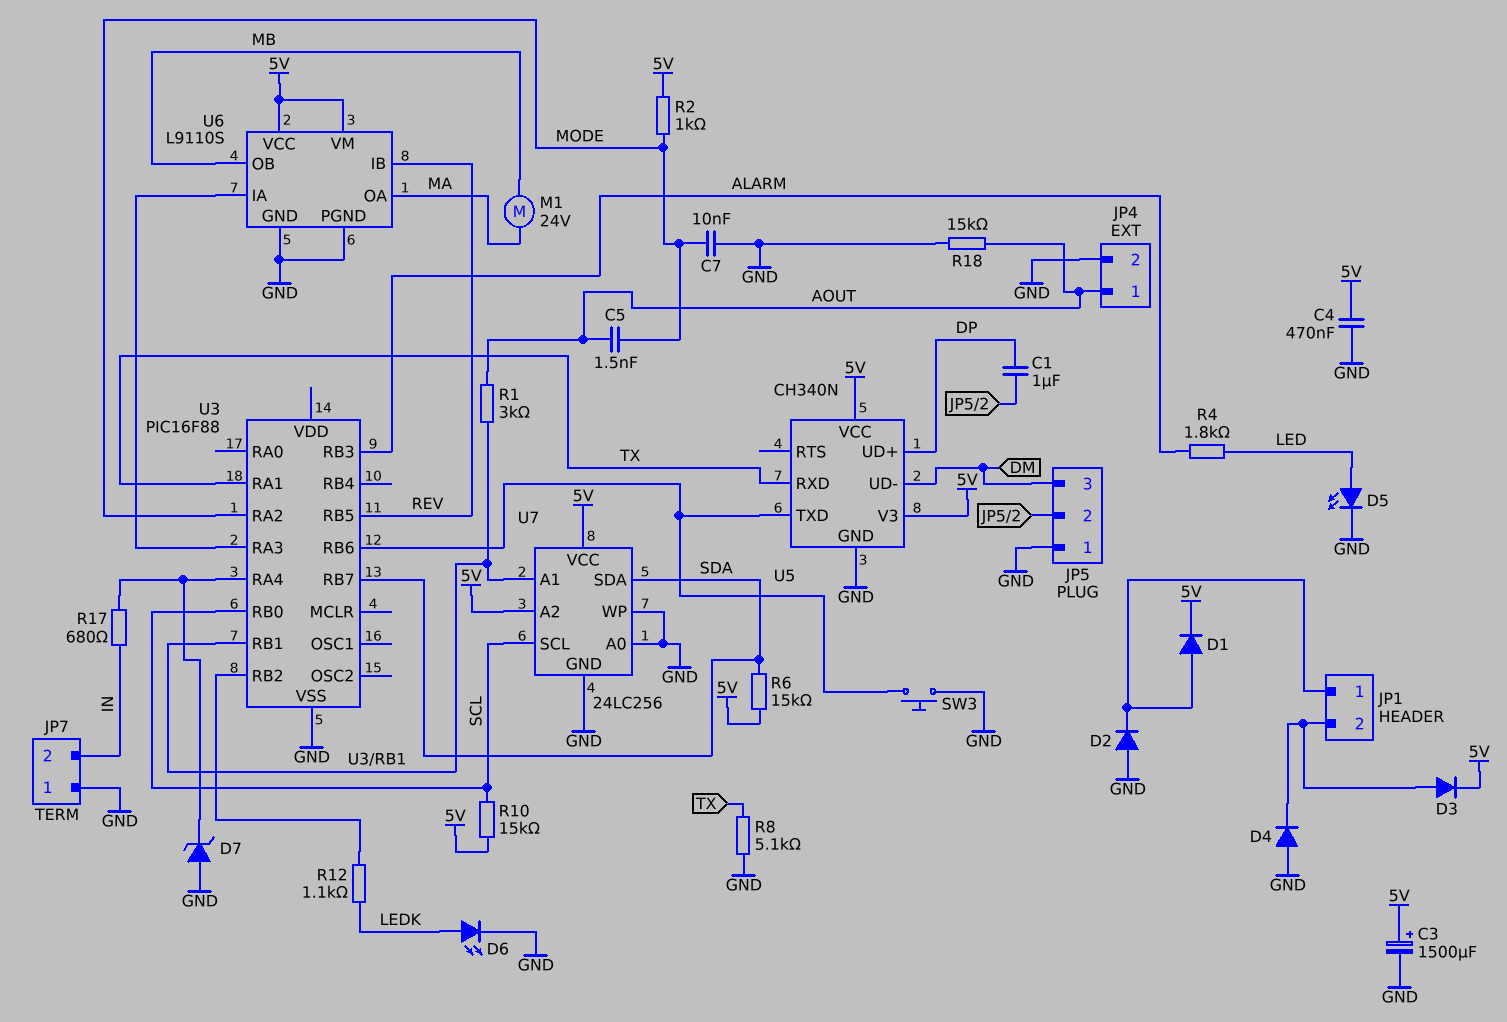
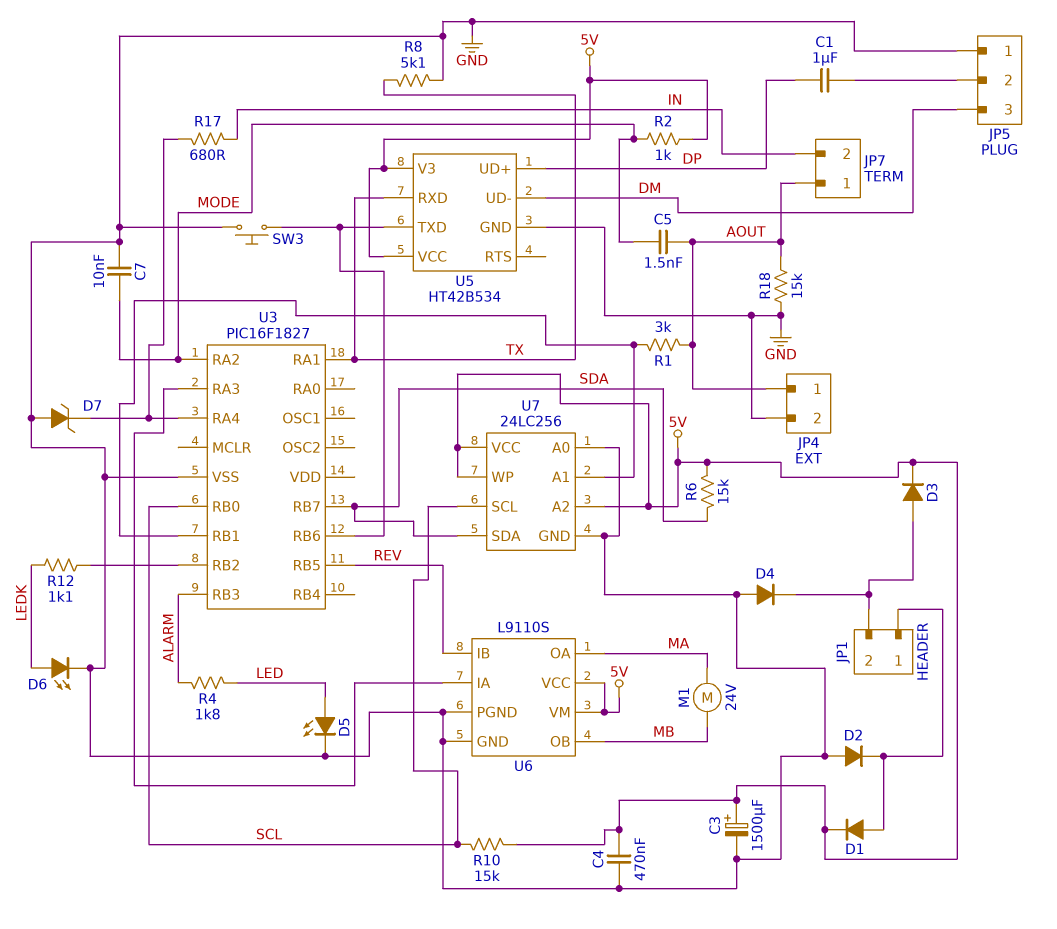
JP7 pin 1: GND -> AOUT
U3: PIC16F88 -> PIC16F1827
U5: CH340N -> HT42B534
U7 pin WP: GND -> 5V

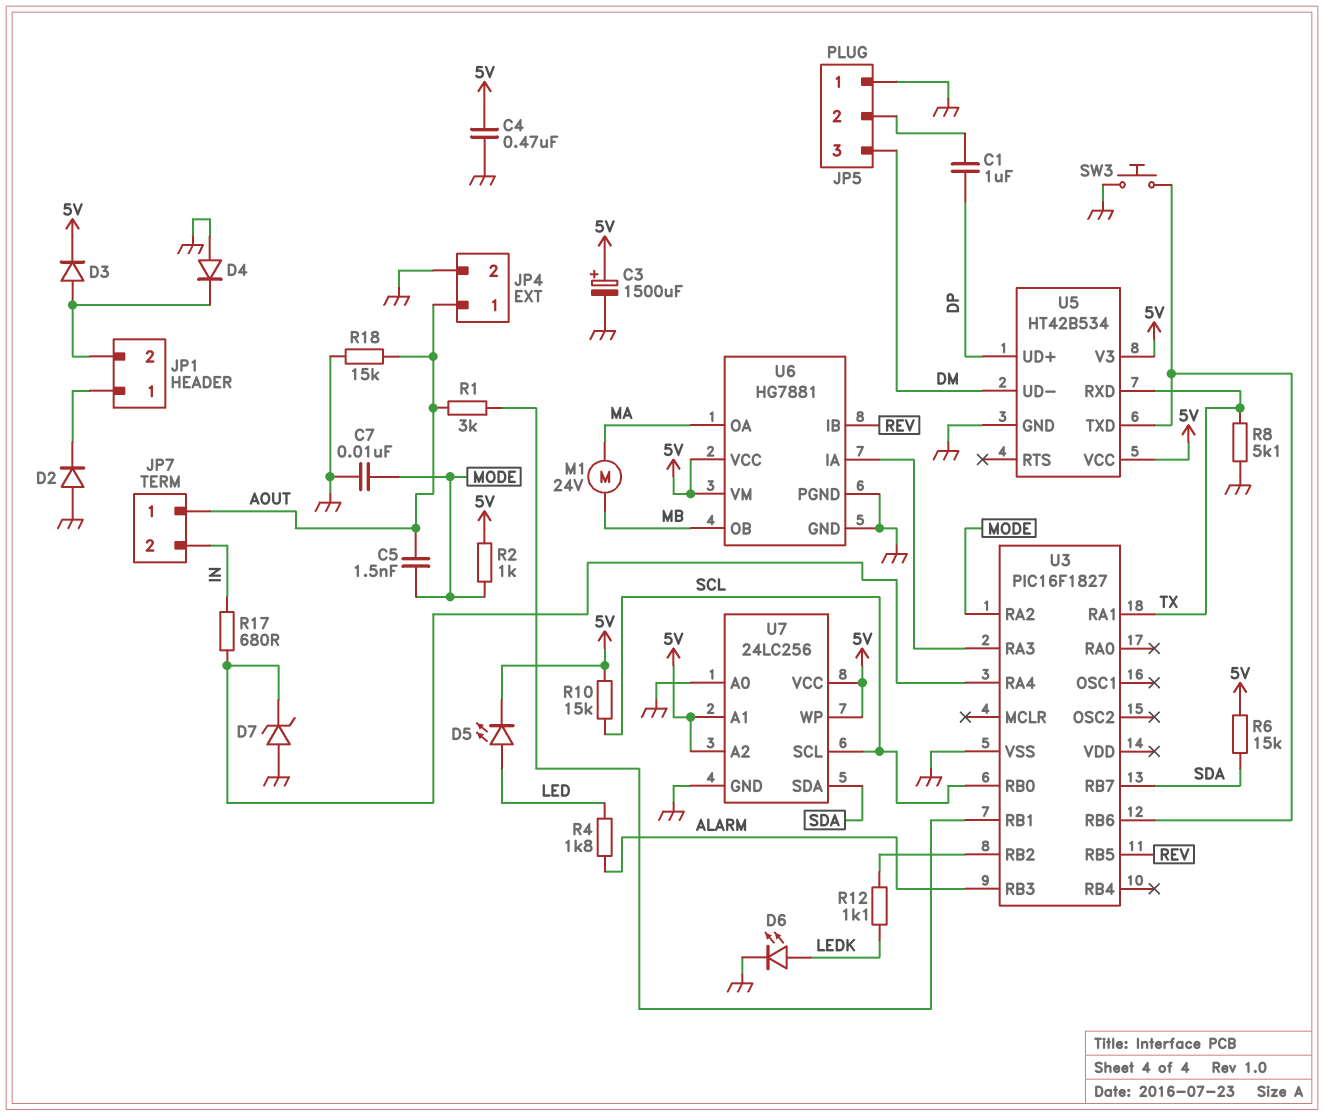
D1: diode (A JP1/1, K 5V) -> none
D5: LED (A LED, K GND) -> LED (A LED, K 5V)
U6: L9110S -> HG7881
U7 pin A1: U3/RB1 -> 5V

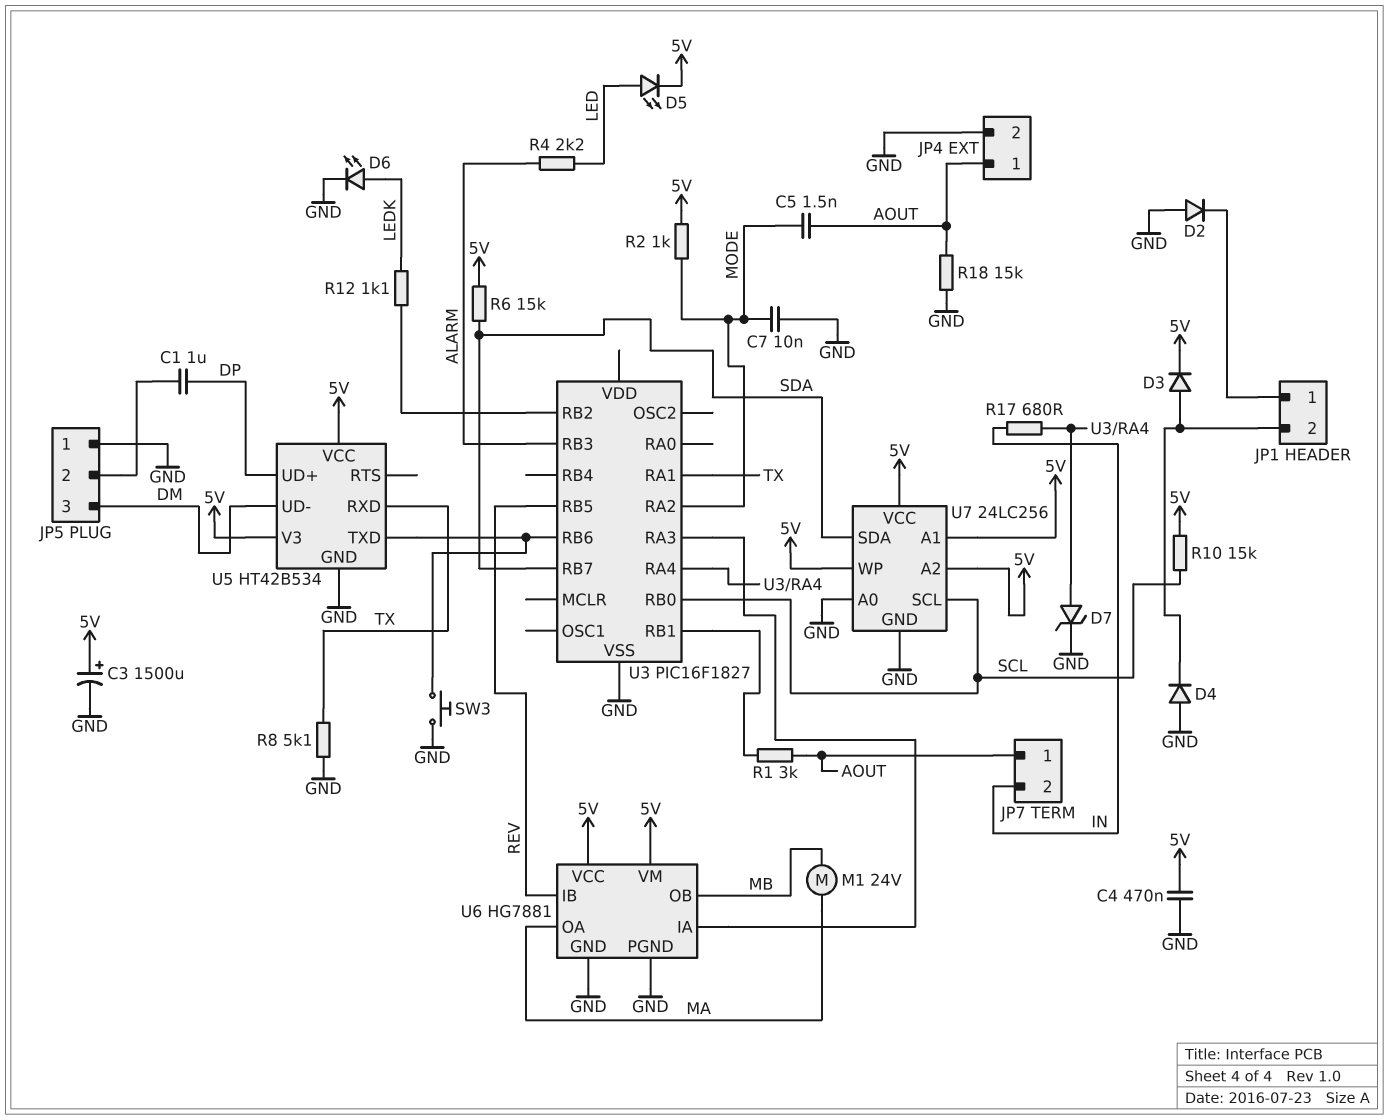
D7: zener (A GND, K U3/RA4) -> zener (A U3/RA4, K GND)
R4: 1.8k (ALARM, LED) -> 2.2k (ALARM, LED)

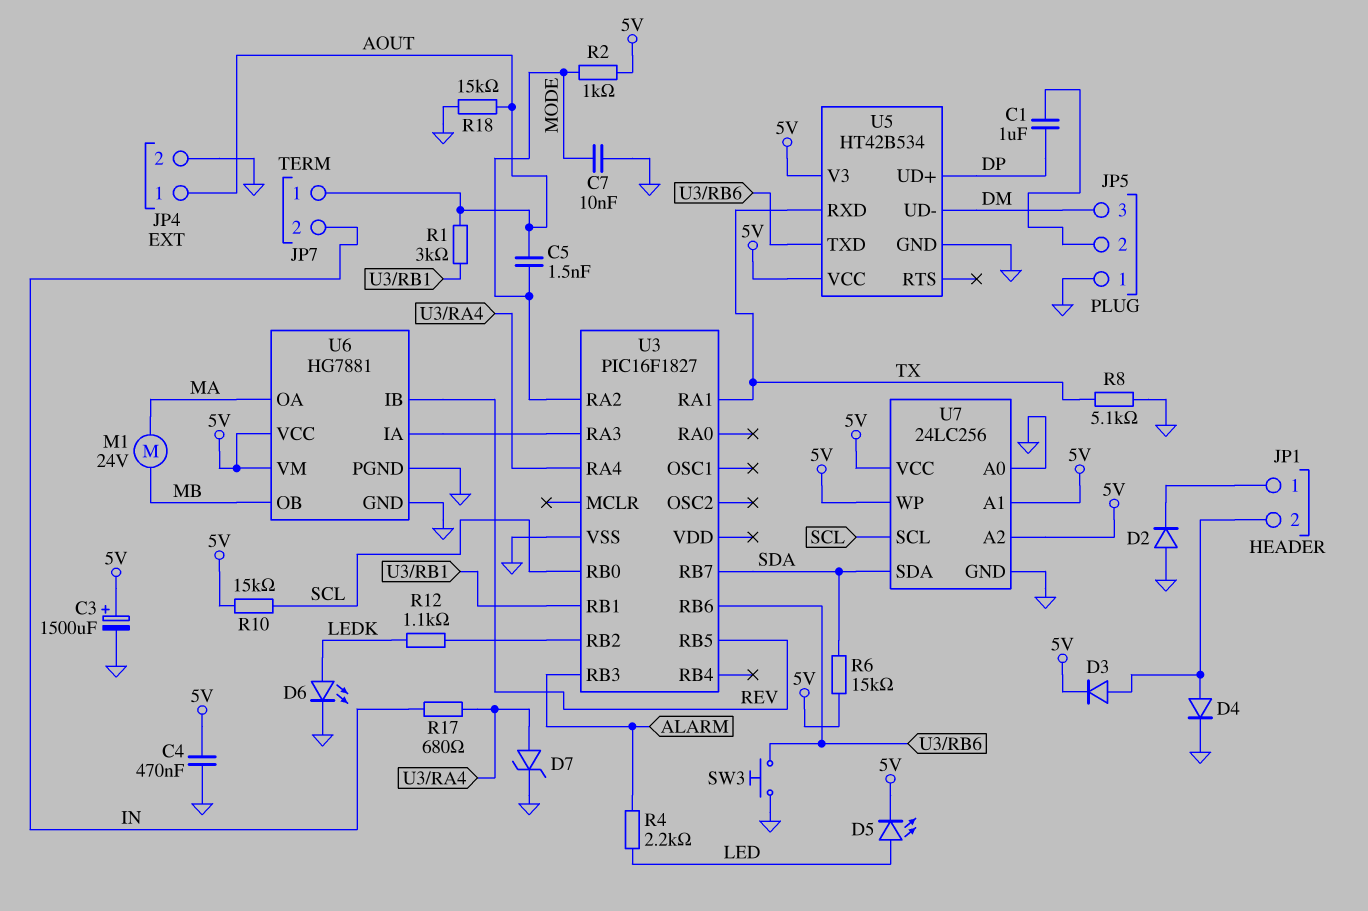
D4: diode (A GND, K JP1/2) -> diode (A JP1/2, K GND)

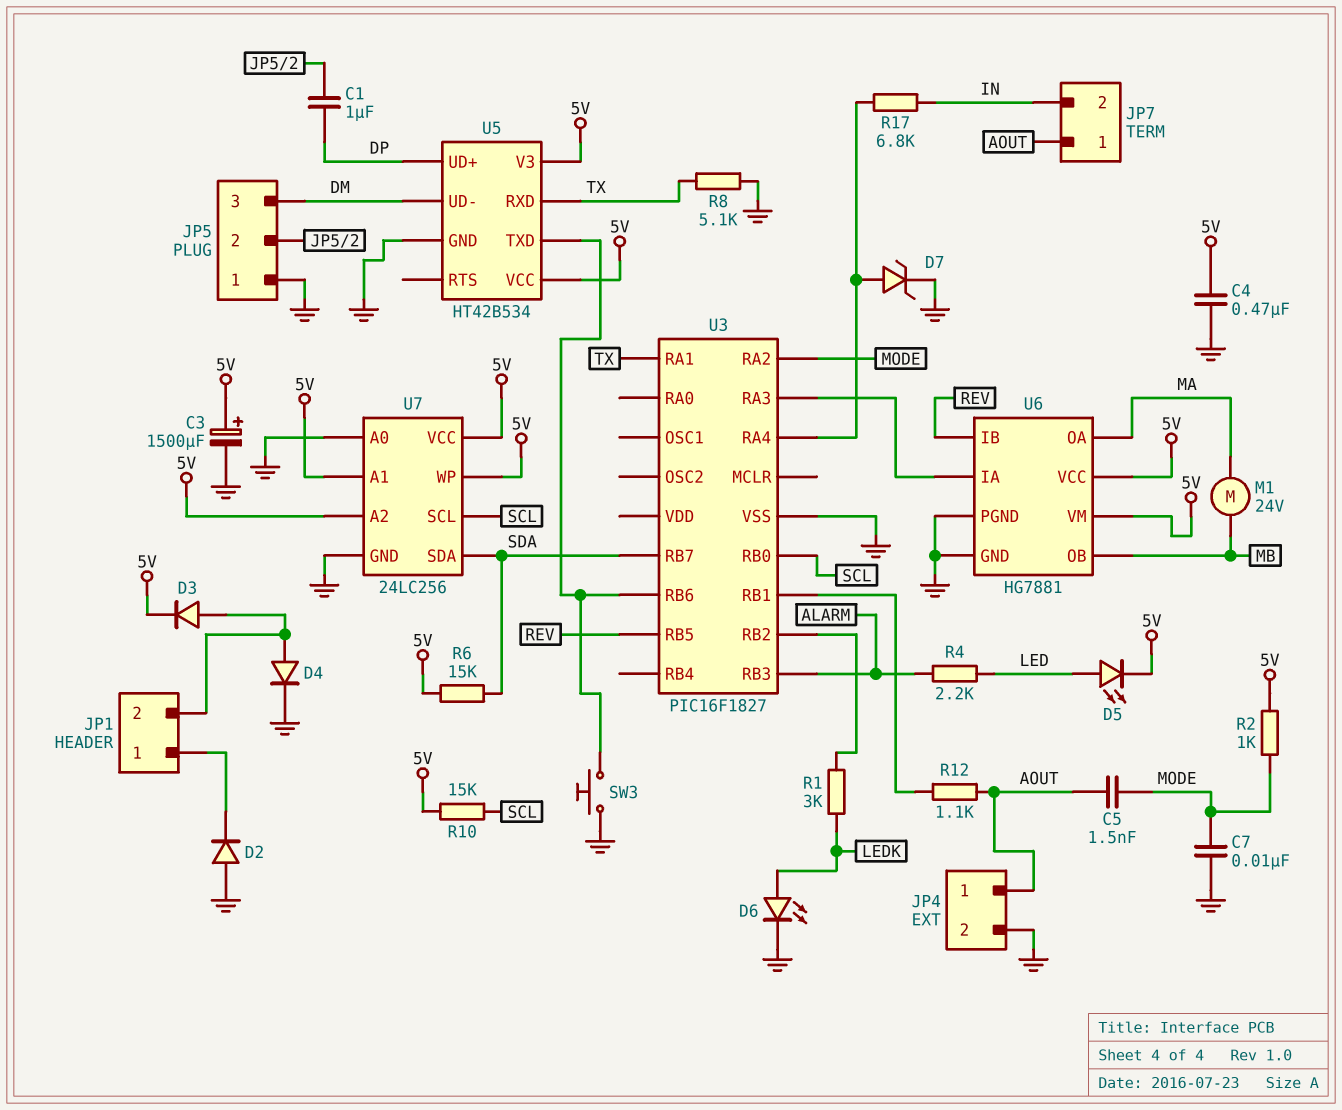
R1: 3k (AOUT, U3/RB1) -> 3k (LEDK, U3/RB2)
R12: 1.1k (LEDK, U3/RB2) -> 1.1k (AOUT, U3/RB1)
R17: 680 (IN, U3/RA4) -> 6.8k (IN, U3/RA4)
R18: 15k (AOUT, GND) -> none

